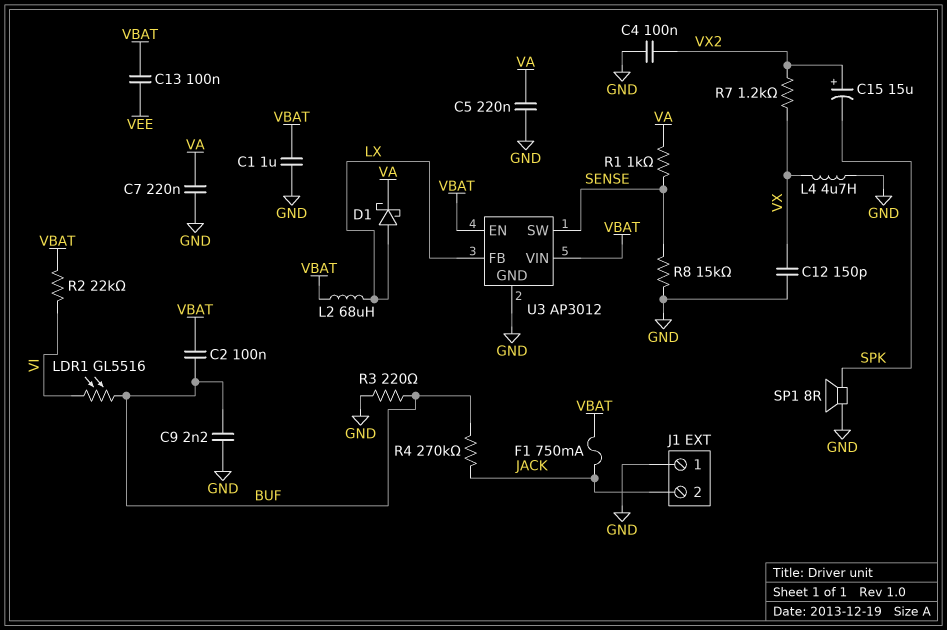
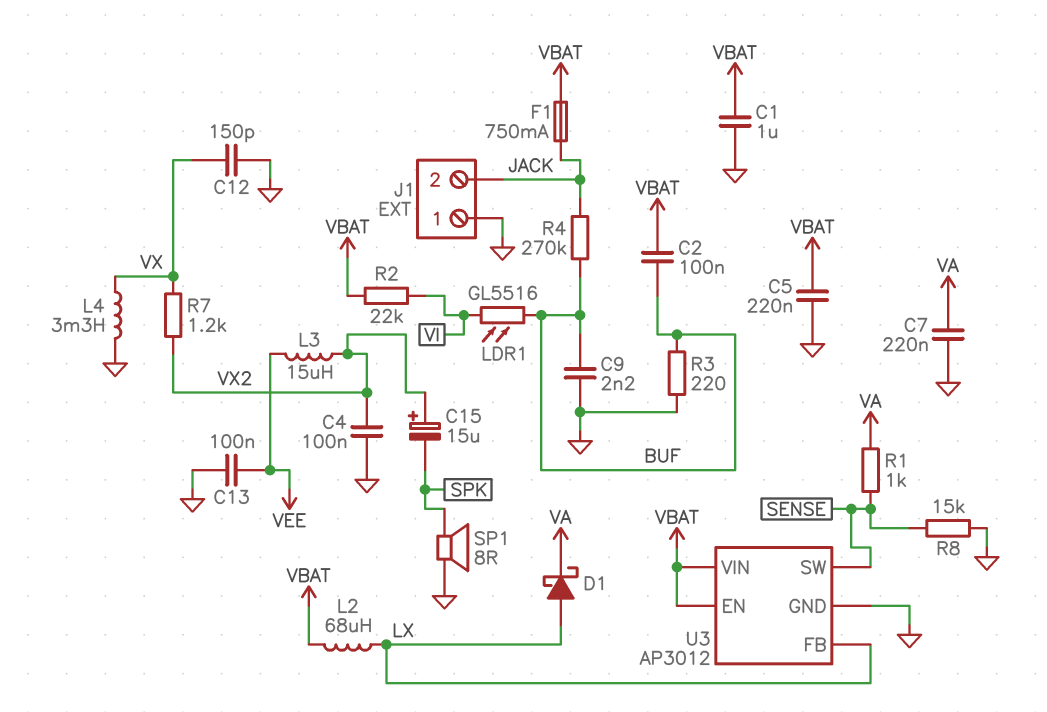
C5: 220nF (GND, VA) -> 220nF (GND, VBAT)
C13: 100nF (VBAT, VEE) -> 100nF (GND, VEE)
L3: none -> 15uH (VEE, VX2)
L4: 4.7uH (GND, VX) -> 3.3mH (GND, VX)

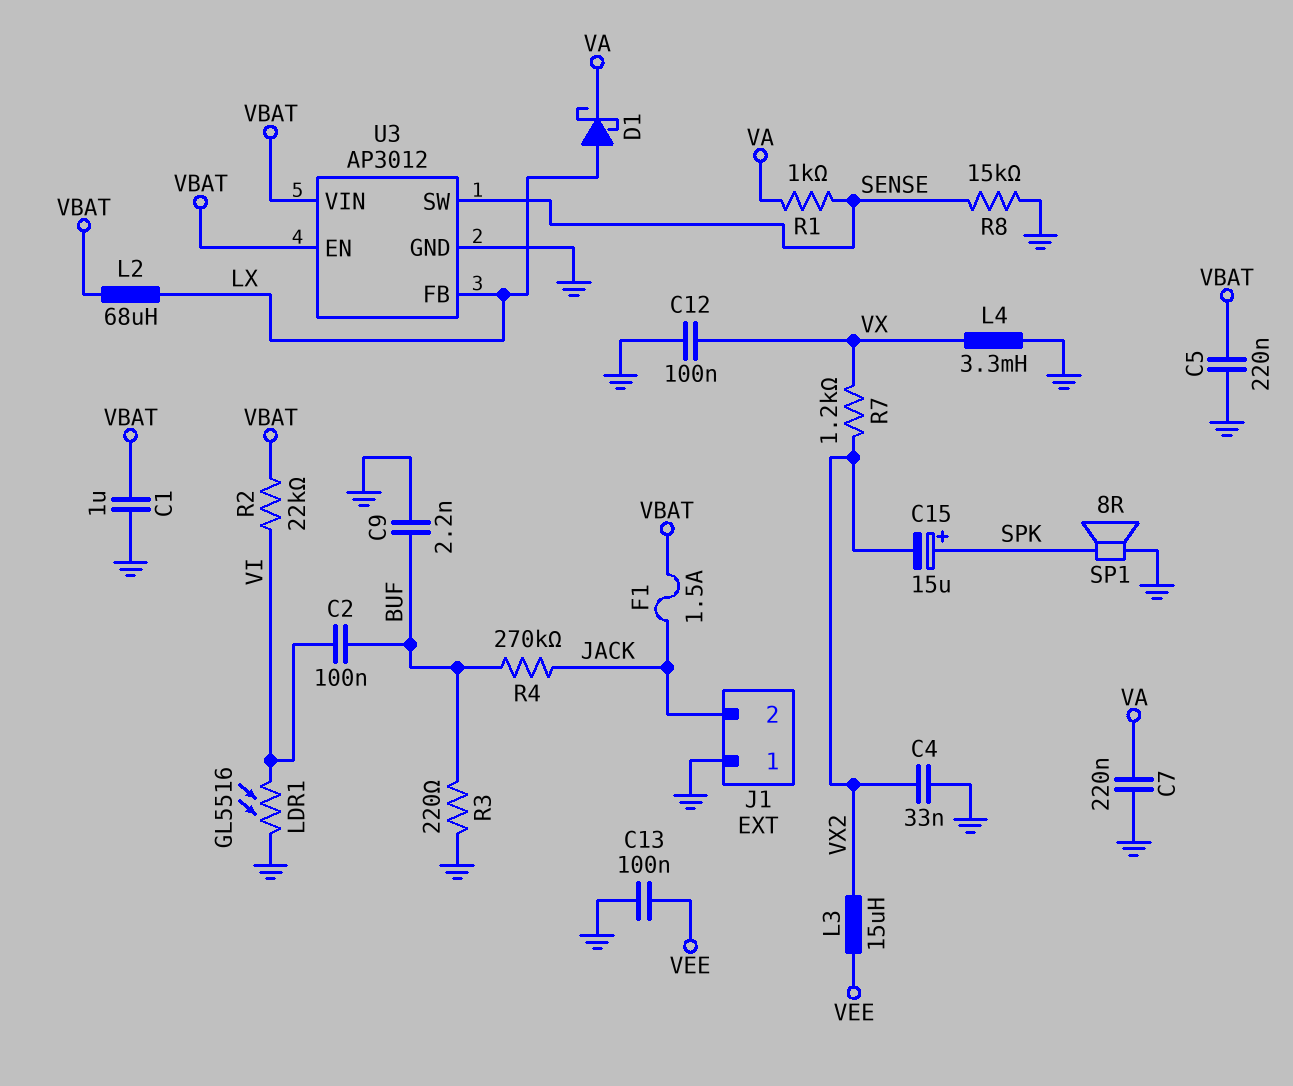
C2: 100nF (BUF, VBAT) -> 100nF (BUF, VI)
C4: 100nF (GND, VX2) -> 33nF (GND, VX2)
C12: 150pF (GND, VX) -> 100nF (GND, VX)
C15: 15uF (plus VX2, minus SPK) -> 15uF (plus SPK, minus VX2)
F1: 750mA (JACK, VBAT) -> 1.5A (JACK, VBAT)
LDR1: GL5516 (BUF, VI) -> GL5516 (GND, VI)

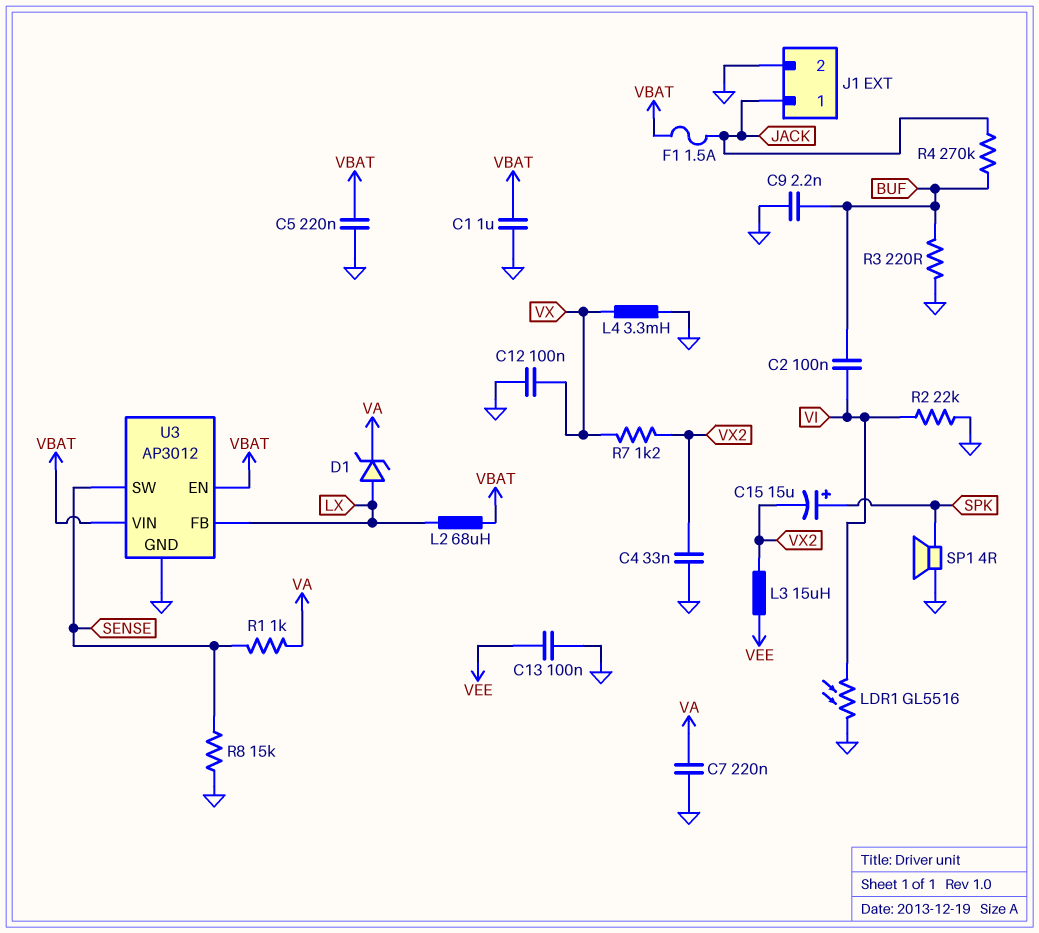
D1: schottky (A LX, K VA) -> zener (A LX, K VA)
J1 pin 1: GND -> JACK
J1 pin 2: JACK -> GND
R2: 22k (VBAT, VI) -> 22k (GND, VI)
SP1: speaker 8R (GND, SPK) -> speaker 4R (GND, SPK)

